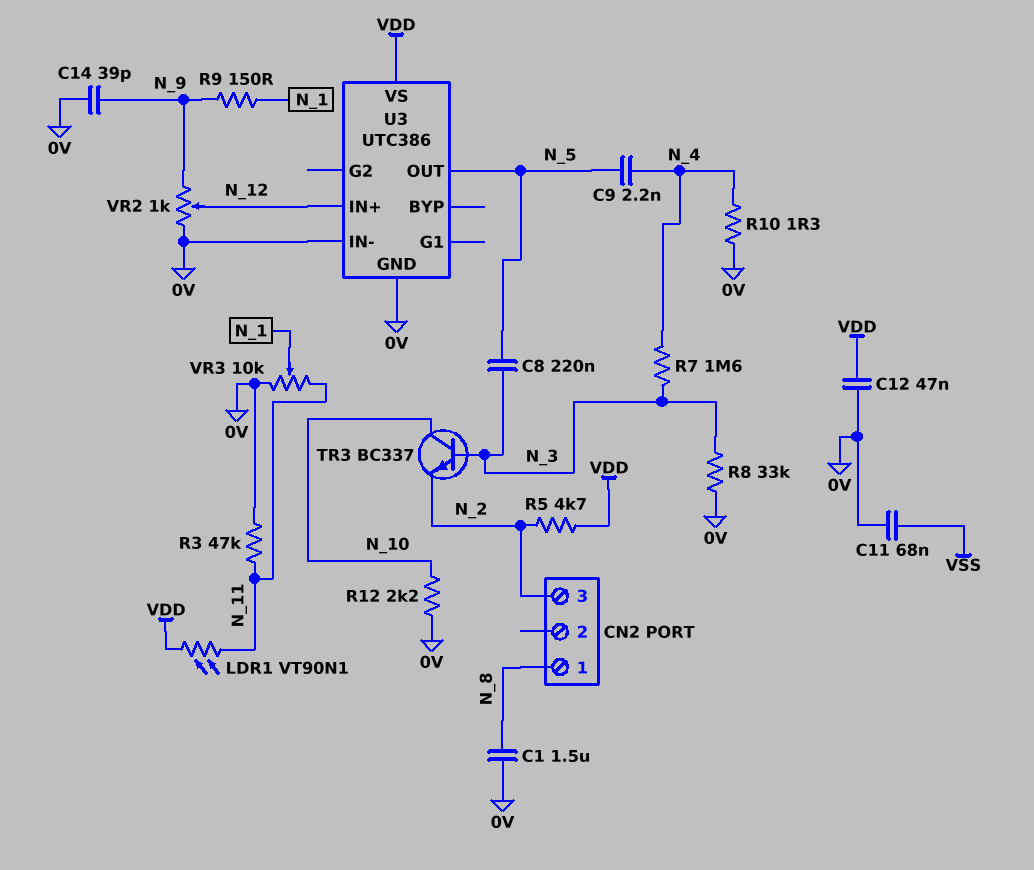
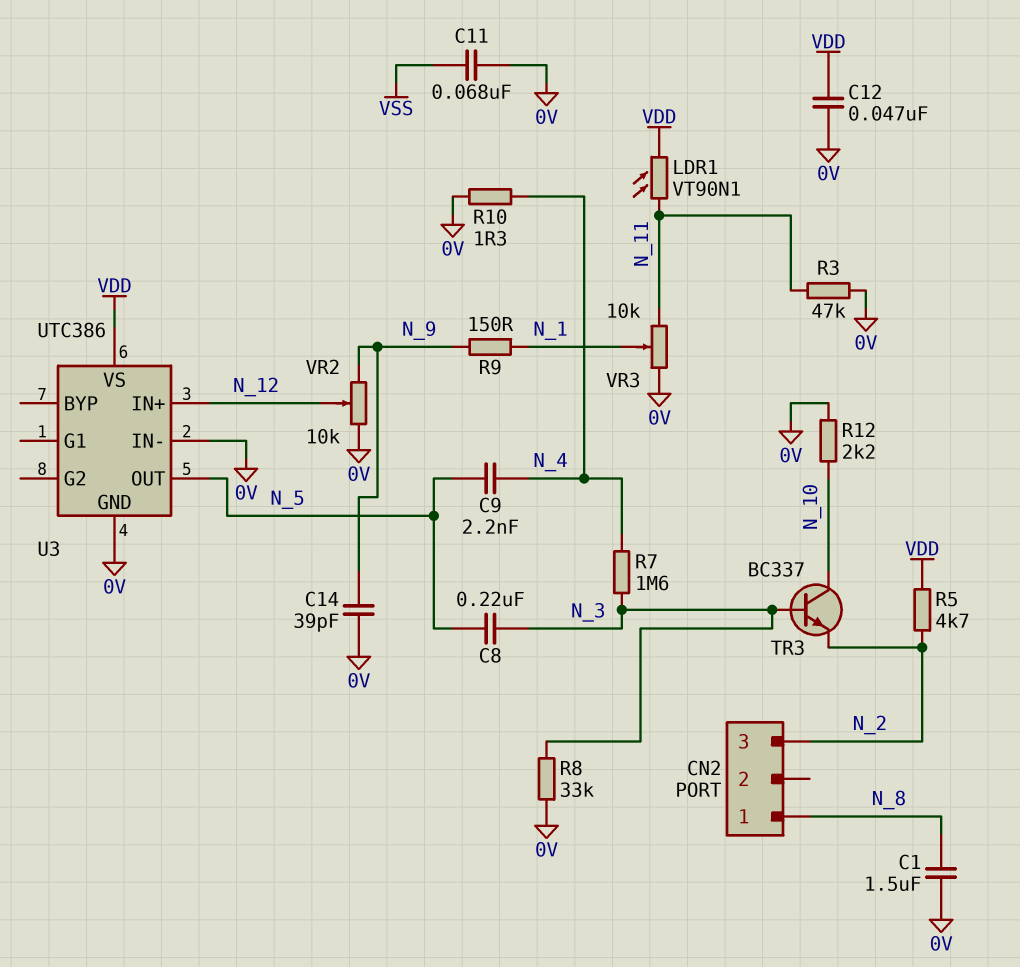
VR2: 1k (0V, N_9, wiper N_12) -> 10k (0V, N_9, wiper N_12)

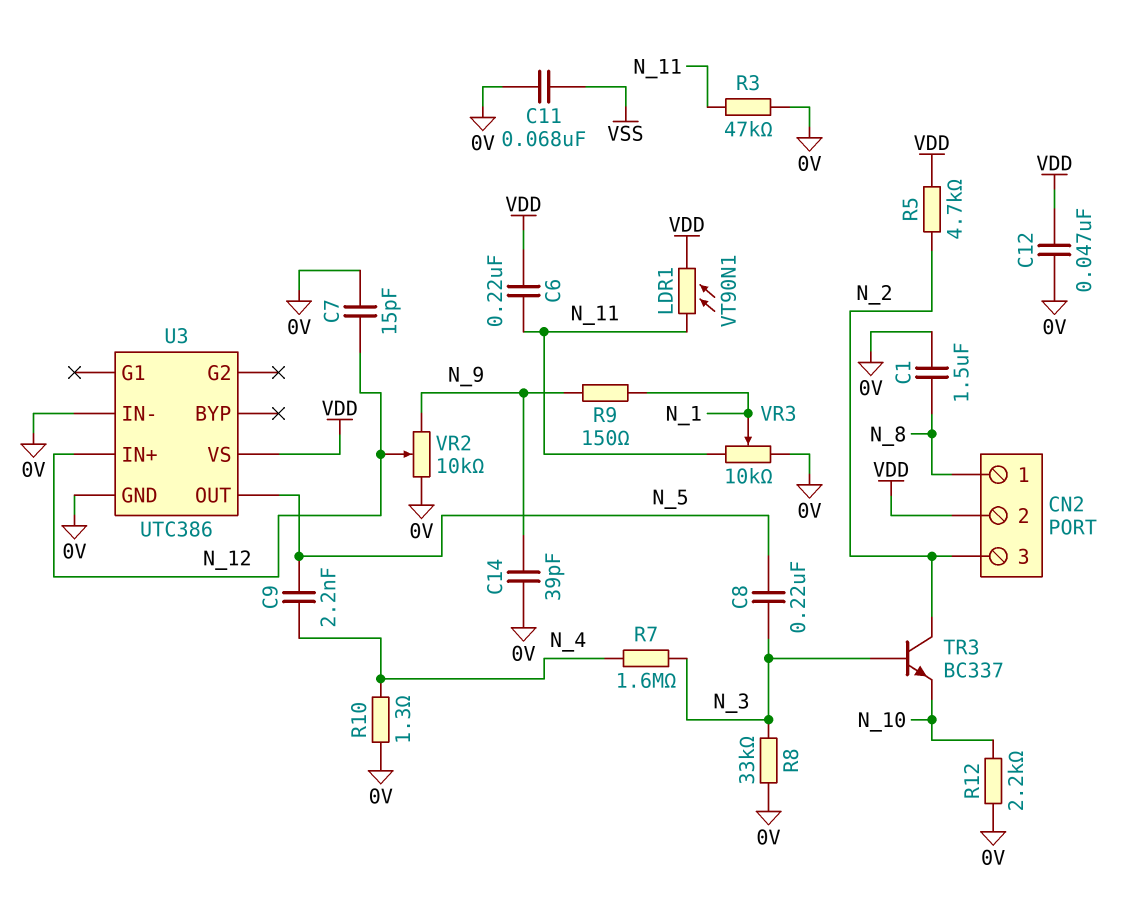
C6: none -> 220nF (N_11, VDD)
C7: none -> 15pF (0V, N_12)
CN2 pin 2: none -> VDD
TR3: NPN BC337 (B N_3, C N_10, E N_2) -> NPN BC337 (B N_3, C N_2, E N_10)

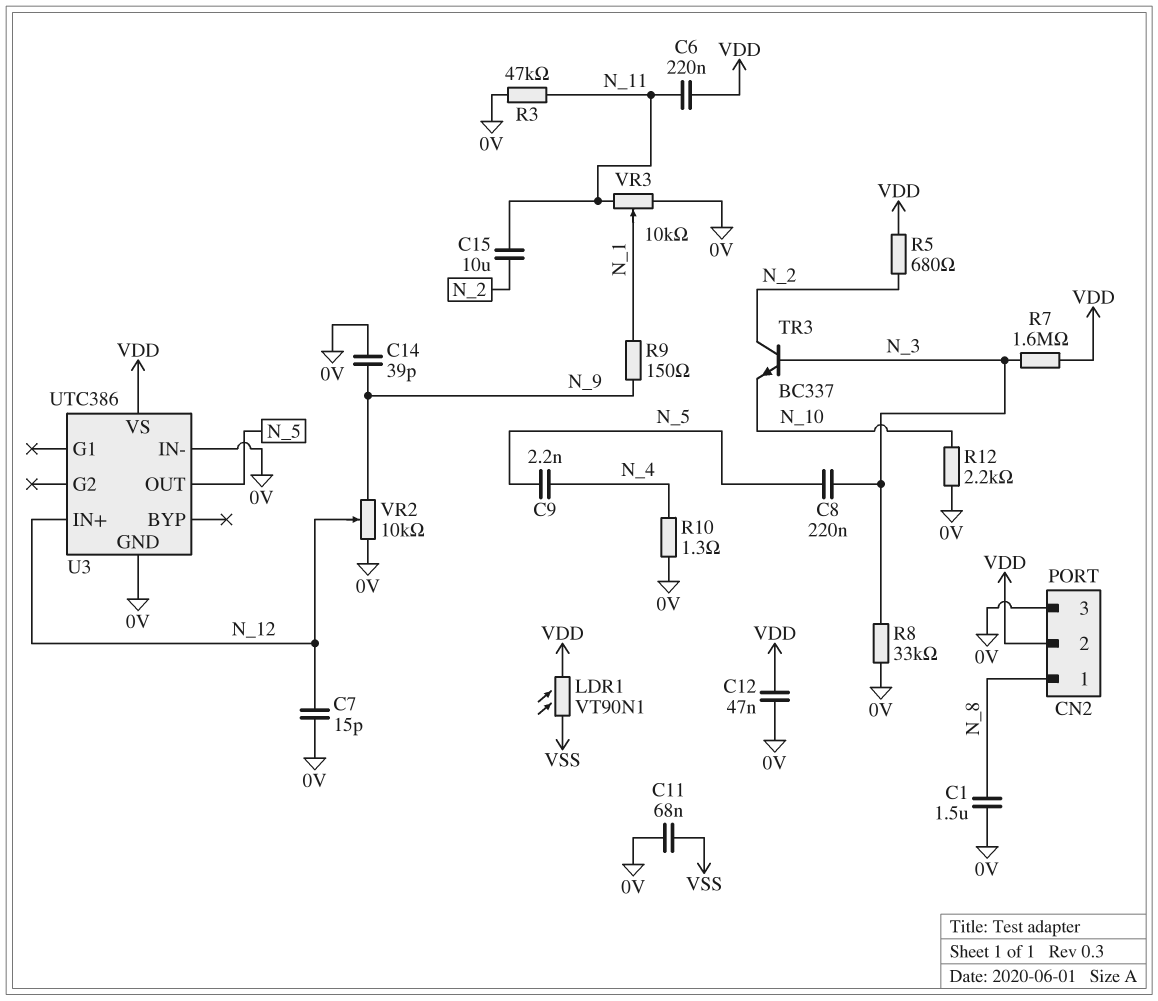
C15: none -> 10uF (N_2, N_11)
CN2 pin 3: N_2 -> 0V
LDR1: VT90N1 (N_11, VDD) -> VT90N1 (VDD, VSS)
R5: 4.7k (N_2, VDD) -> 680 (N_2, VDD)
R7: 1.6M (N_3, N_4) -> 1.6M (N_3, VDD)

